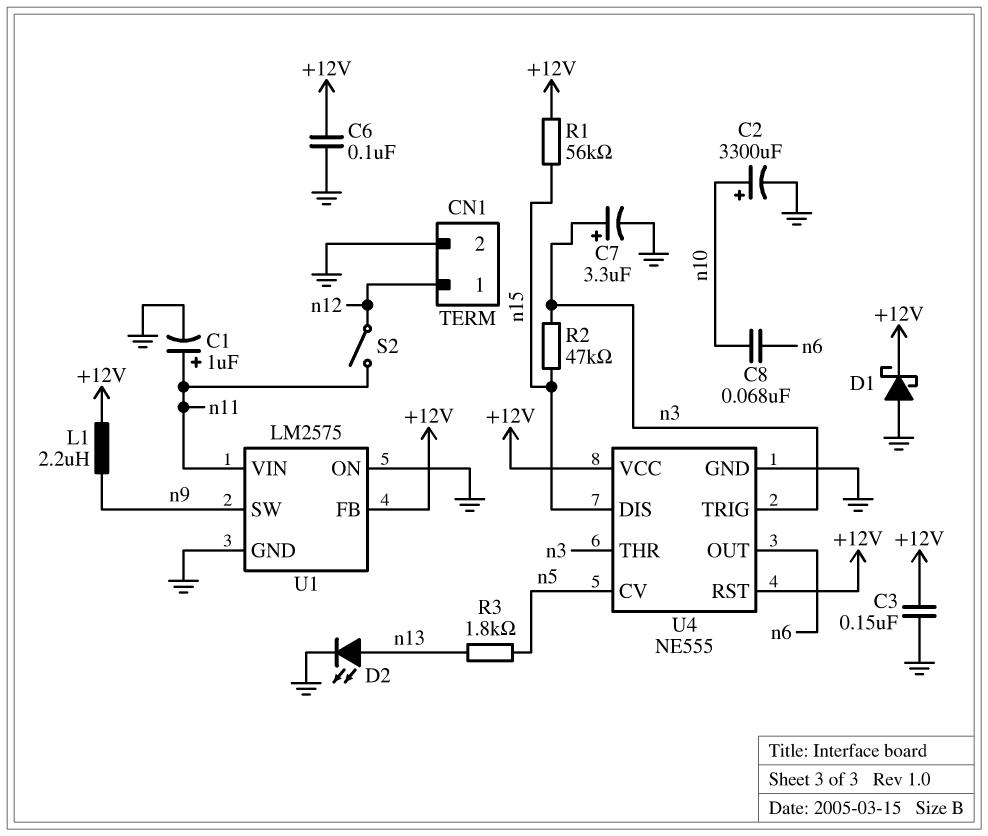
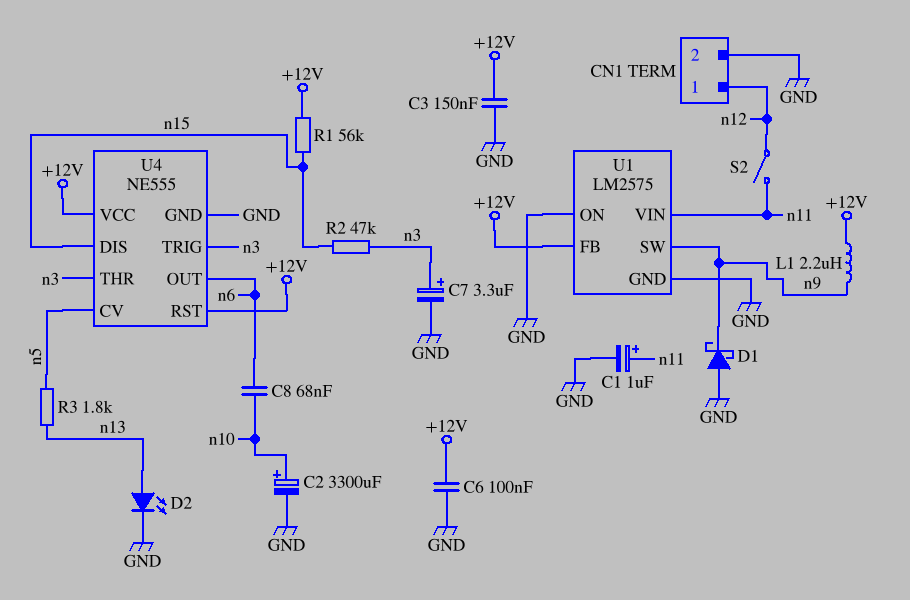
D1: schottky (A GND, K +12V) -> schottky (A GND, K n9)

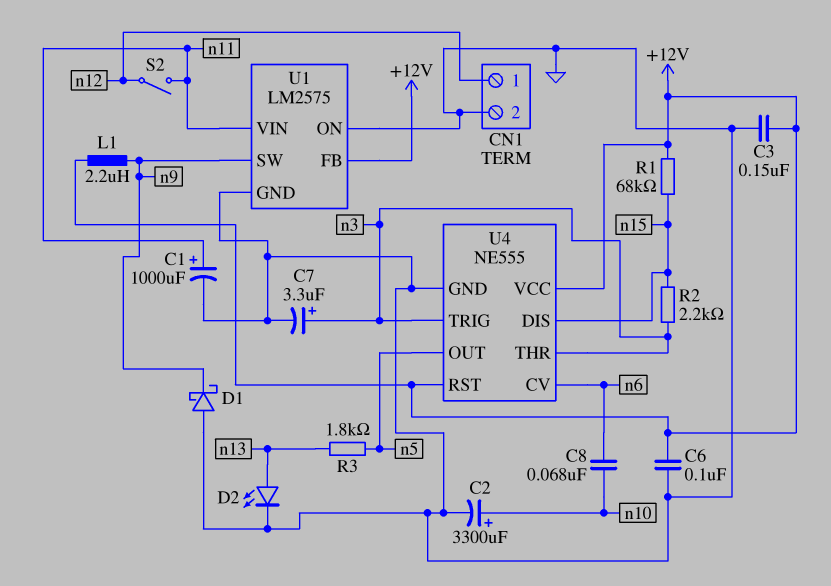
C1: 1uF (plus n11, minus GND) -> 1000uF (plus n11, minus GND)
R1: 56k (+12V, n15) -> 68k (+12V, n15)
R2: 47k (n3, n15) -> 2.2k (n3, n15)
U4 pin CV: n5 -> n6
U4 pin OUT: n6 -> n5

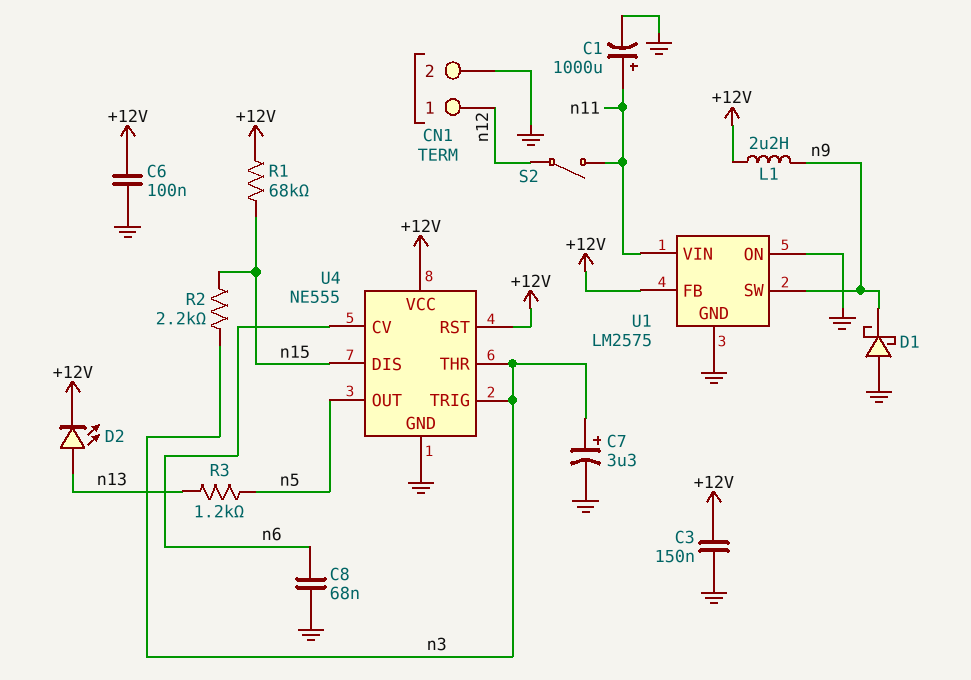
C2: 3300uF (plus n10, minus GND) -> none
C8: 68nF (n6, n10) -> 68nF (GND, n6)
D2: LED (A n13, K GND) -> LED (A n13, K +12V)
R3: 1.8k (n5, n13) -> 1.2k (n5, n13)

